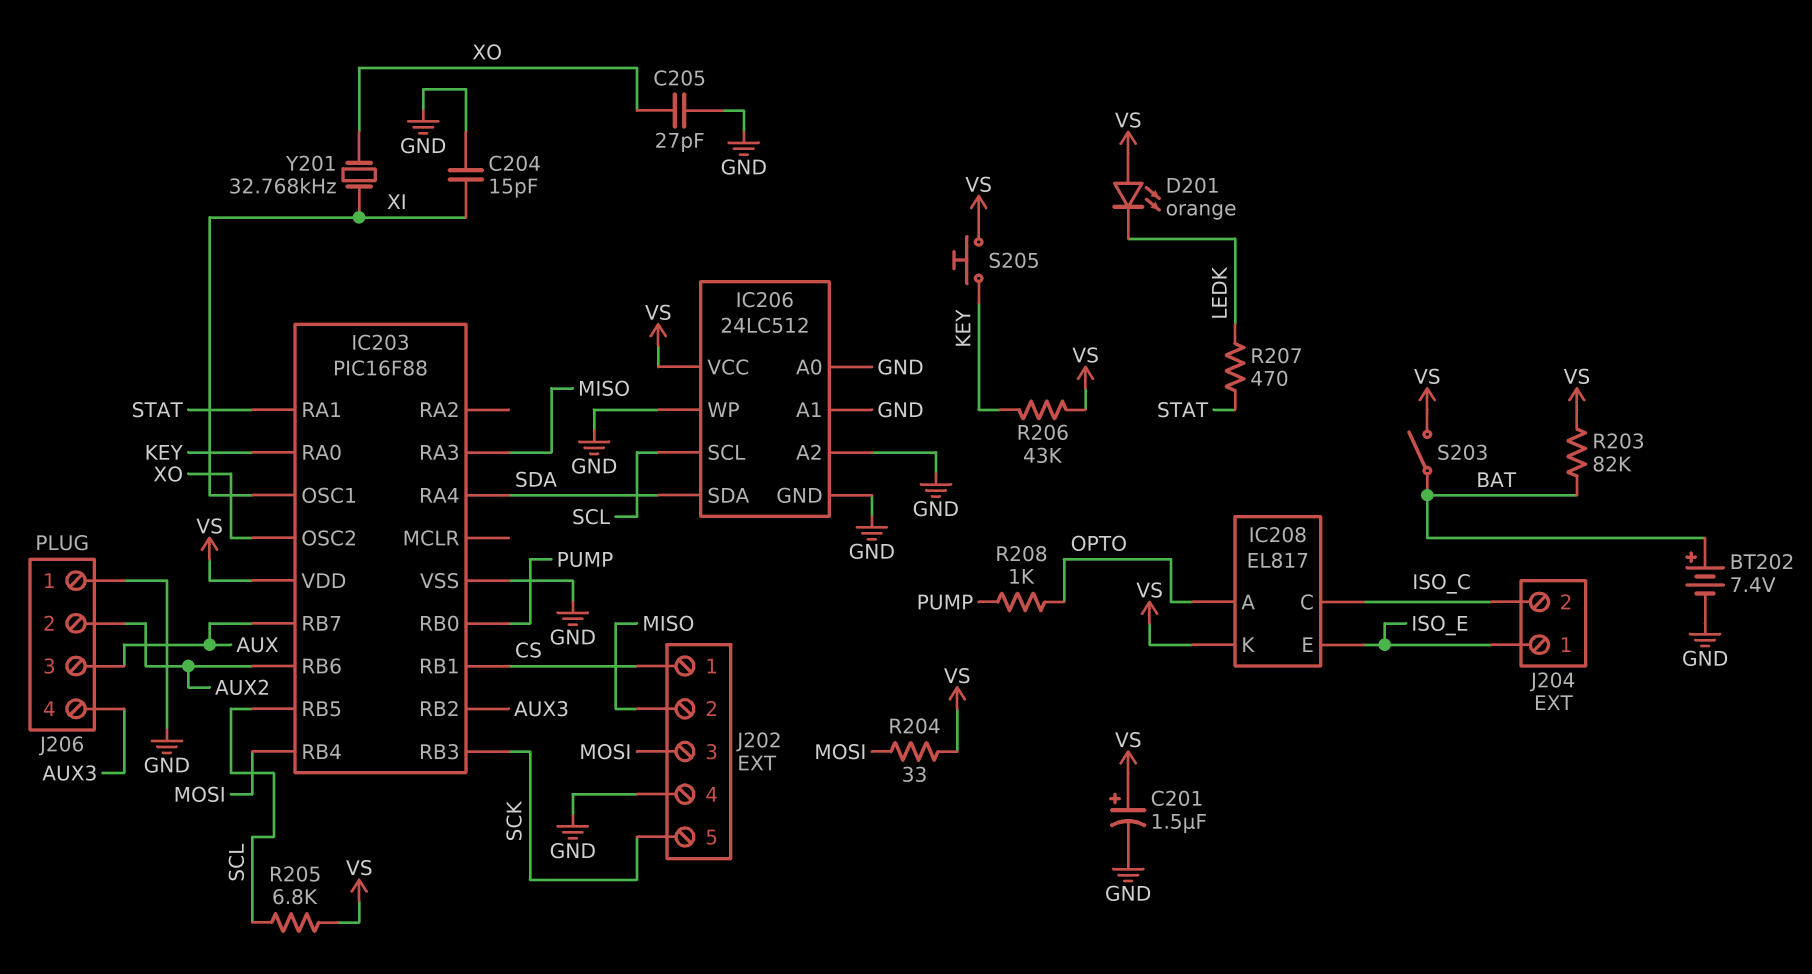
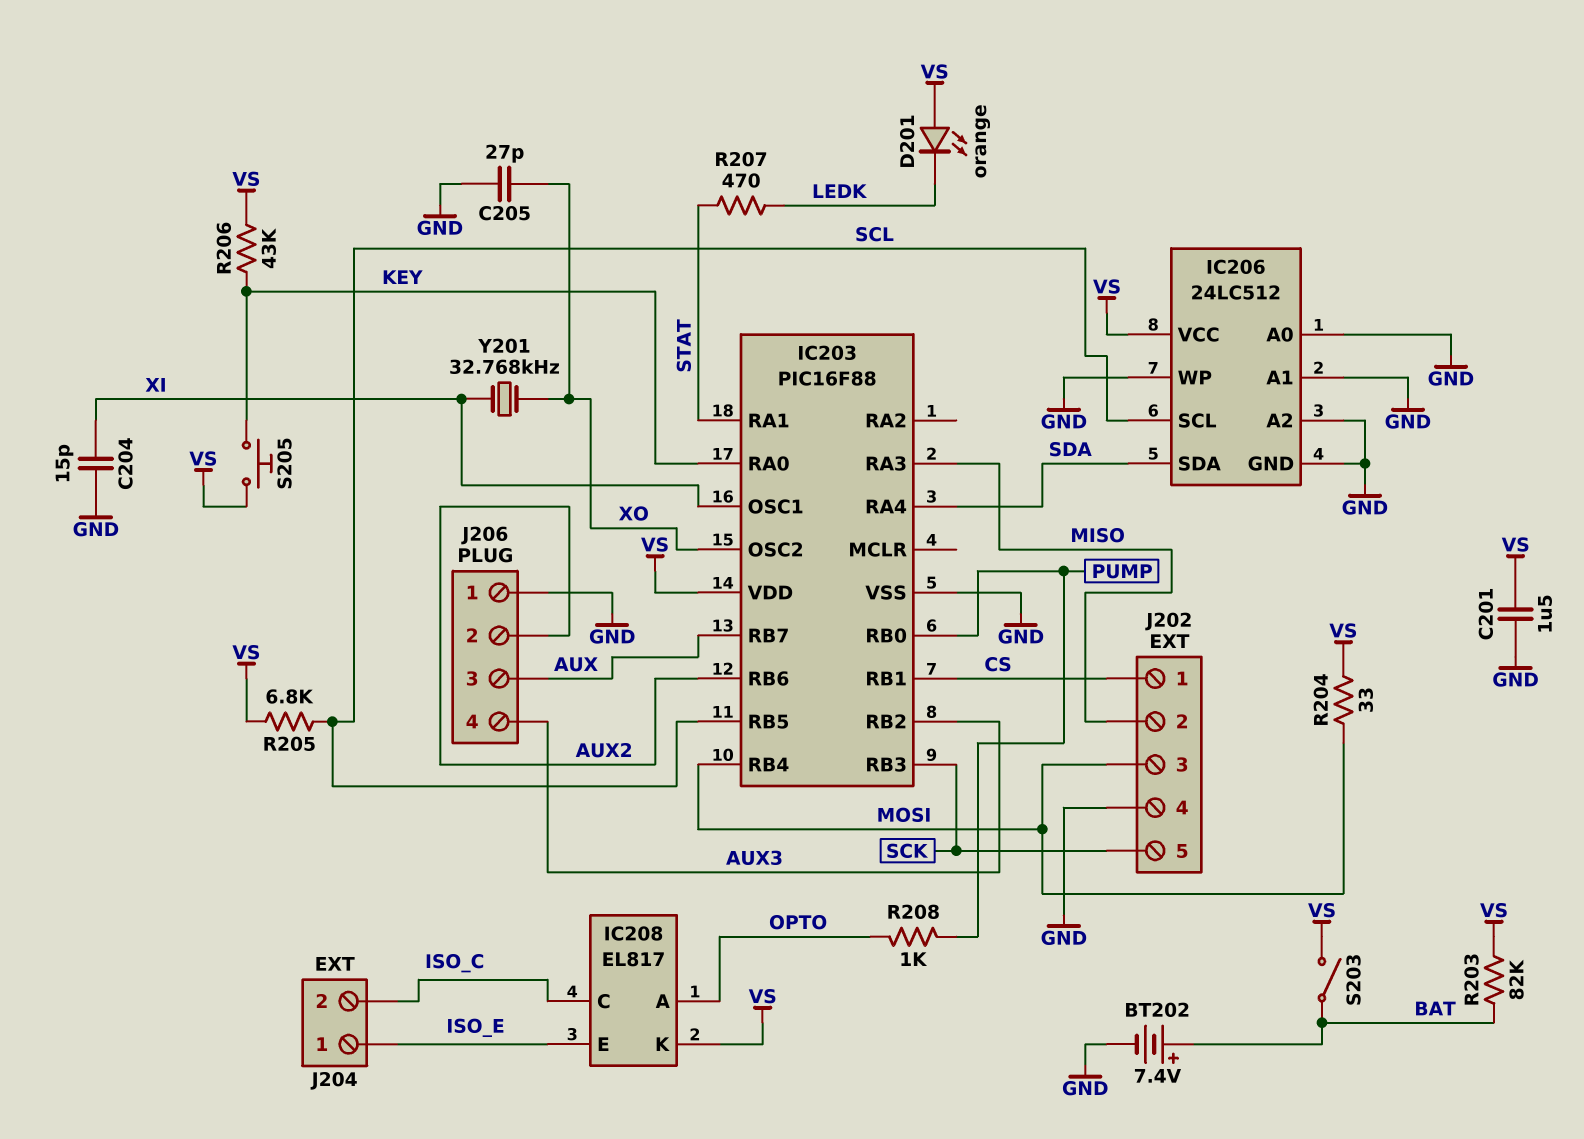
C201: 1.5uF (plus VS, minus GND) -> 1.5uF (GND, VS)

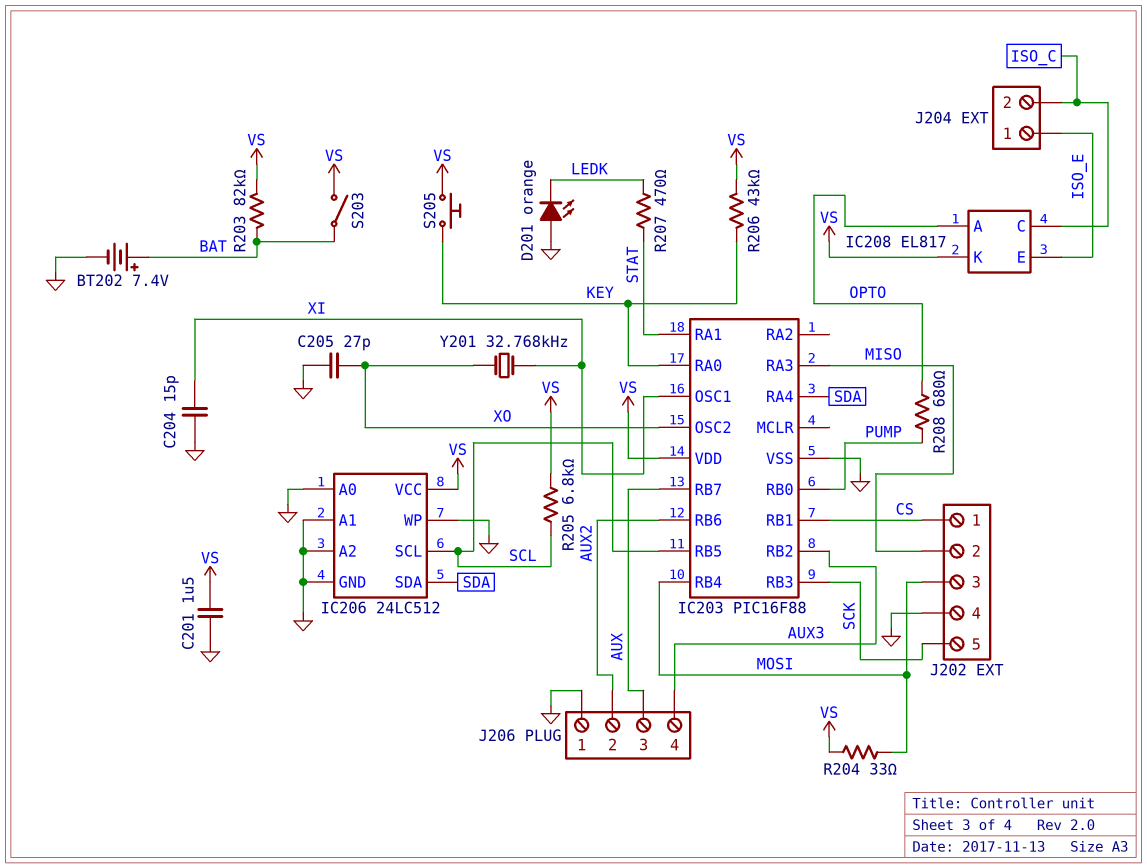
D201: LED orange (A VS, K LEDK) -> LED orange (A GND, K LEDK)
R208: 1k (OPTO, PUMP) -> 680 (OPTO, PUMP)

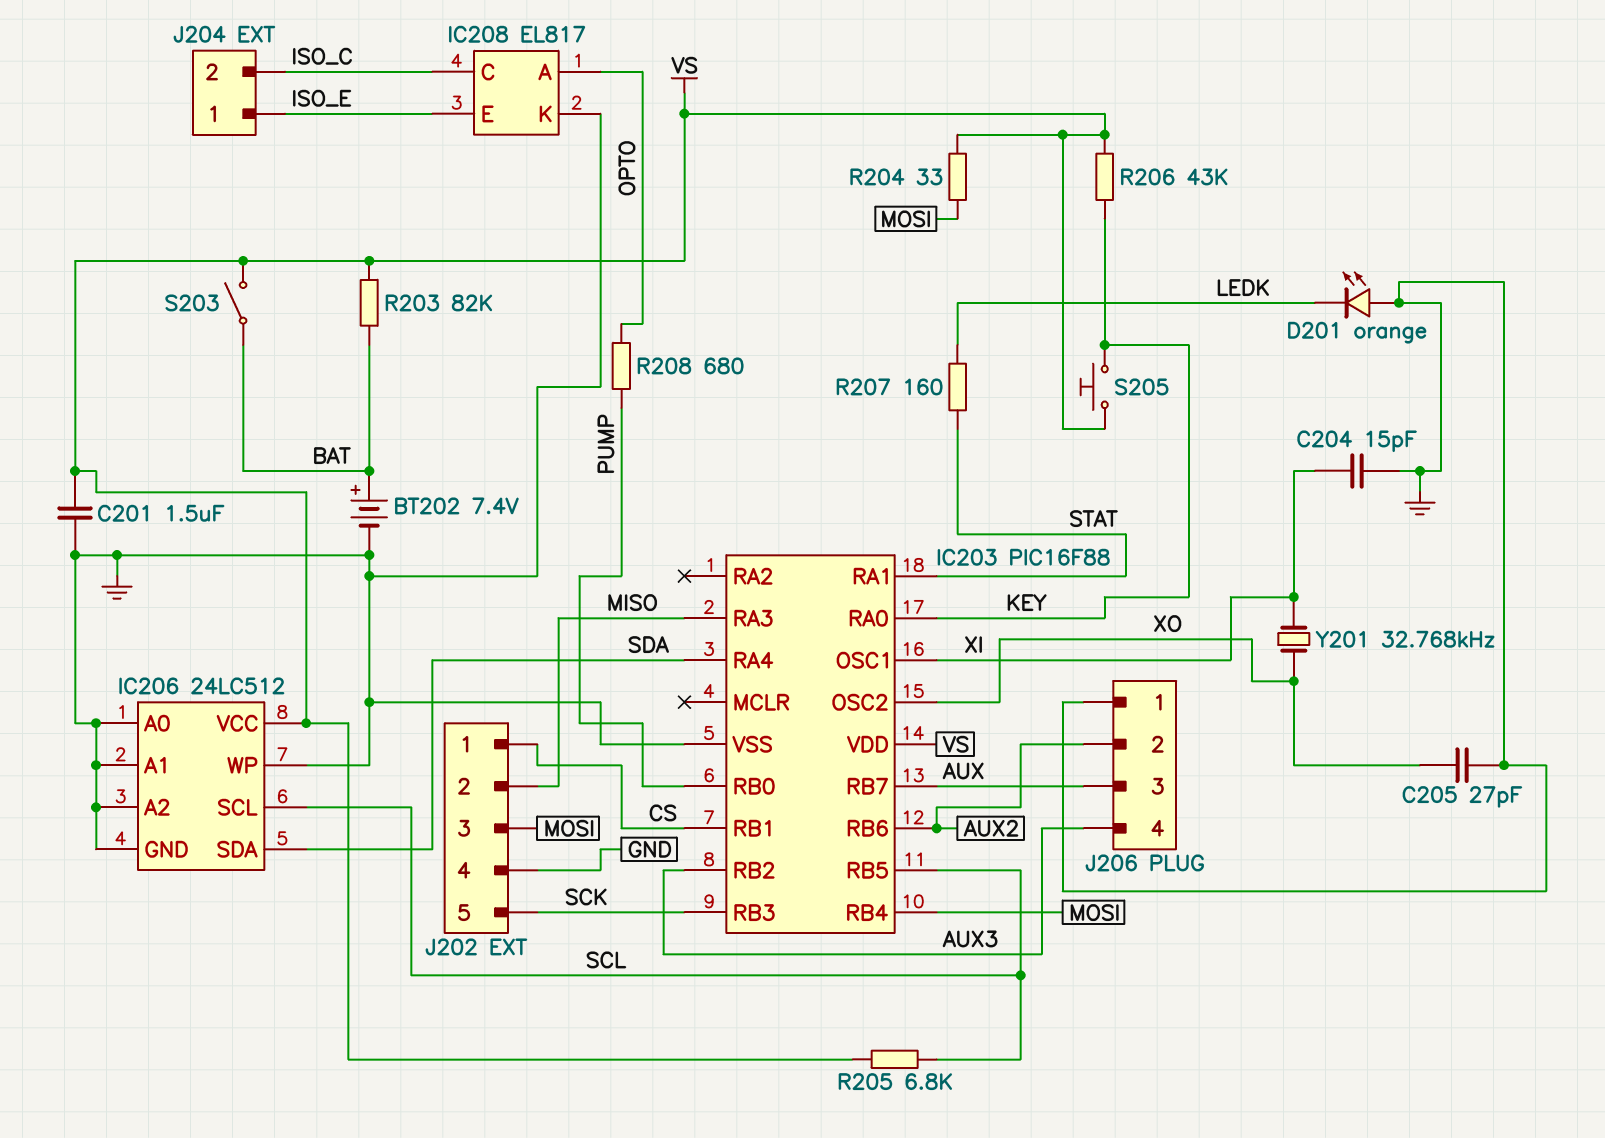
IC208 pin K: VS -> GND
R207: 470 (LEDK, STAT) -> 160 (LEDK, STAT)

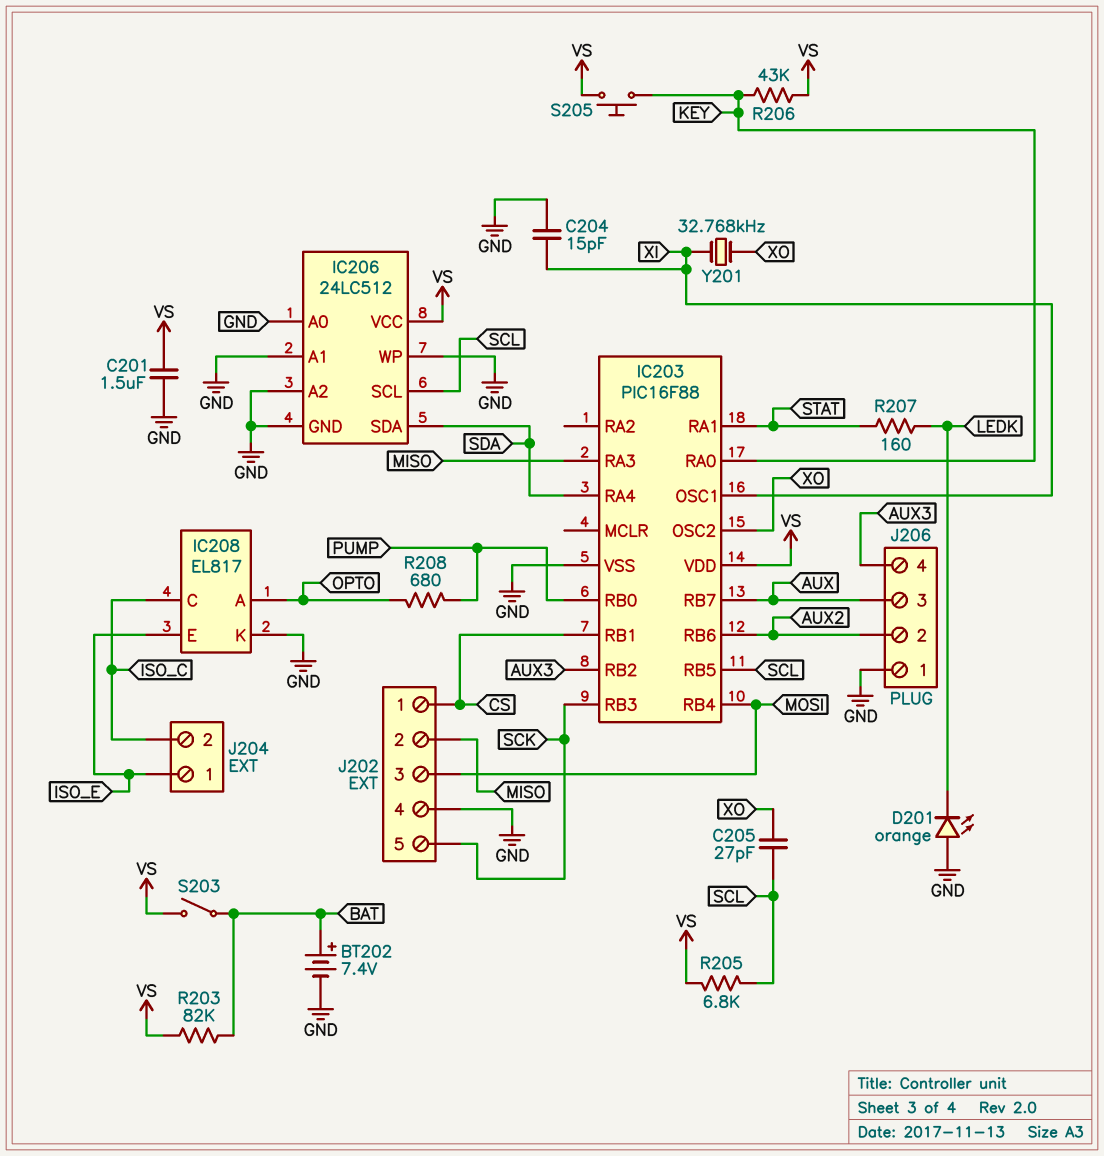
C205: 27pF (GND, XO) -> 27pF (SCL, XO)
R204: 33 (MOSI, VS) -> none

